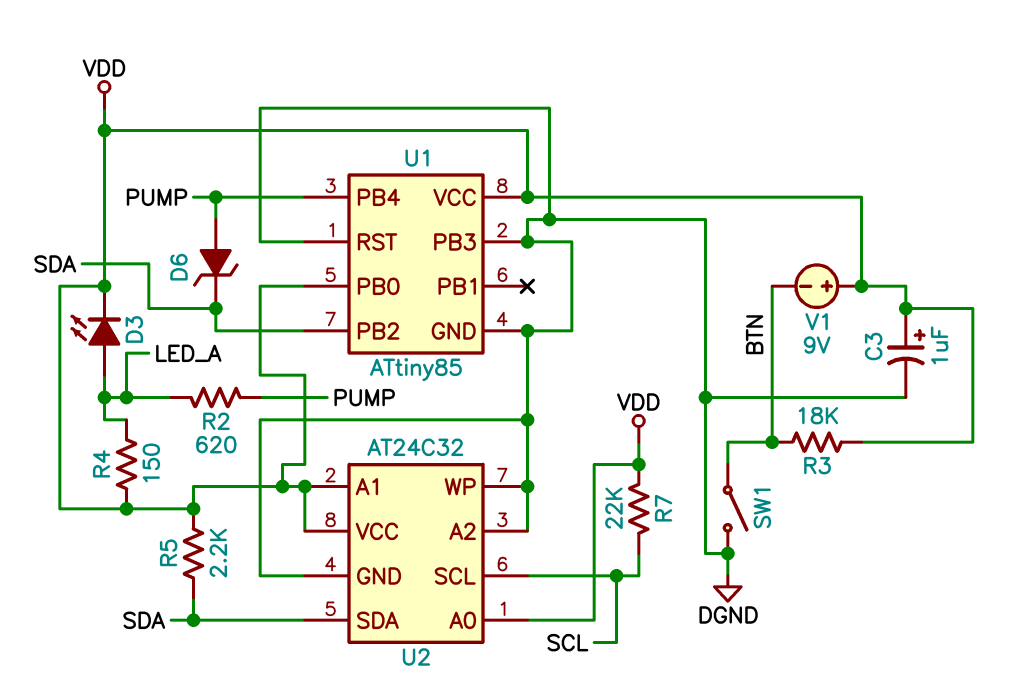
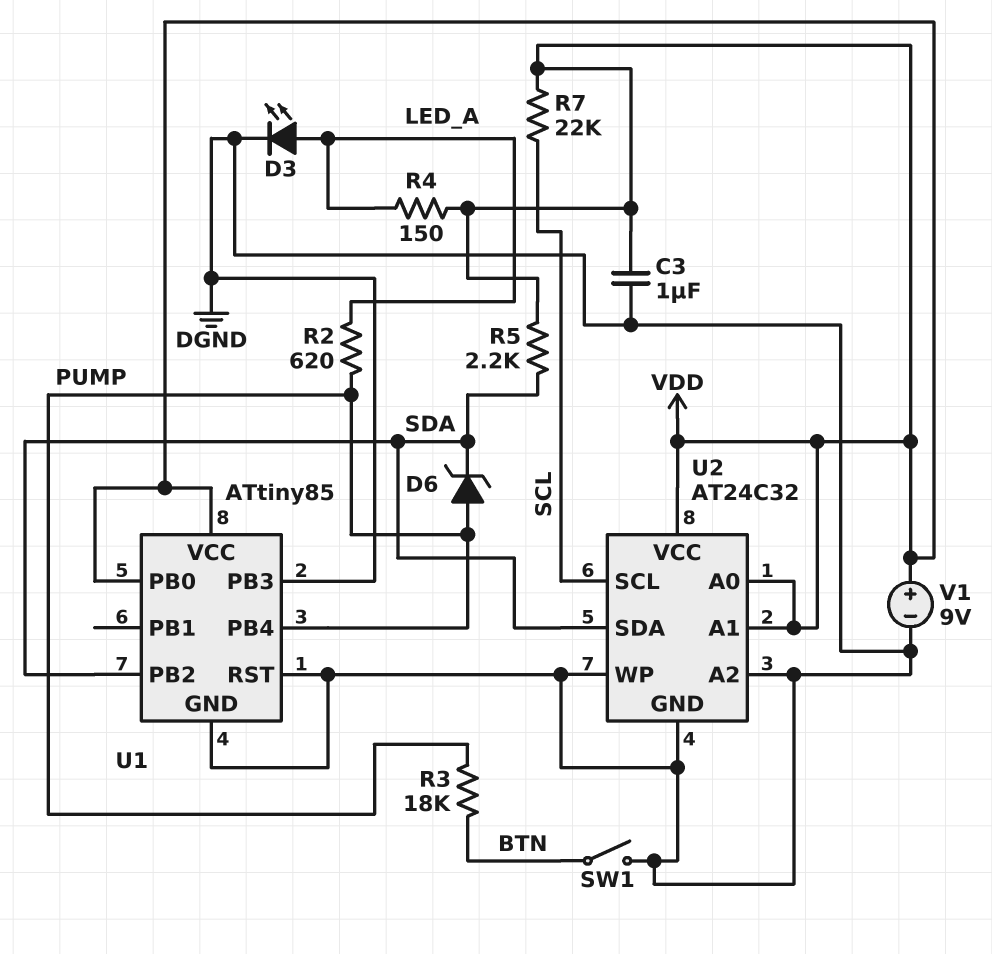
C3: 1uF (plus VDD, minus DGND) -> 1uF (DGND, VDD)
D3: LED (A LED_A, K VDD) -> LED (A LED_A, K DGND)
R3: 18k (BTN, VDD) -> 18k (BTN, PUMP)
V1: 9V (plus VDD, minus BTN) -> 9V (plus VDD, minus DGND)

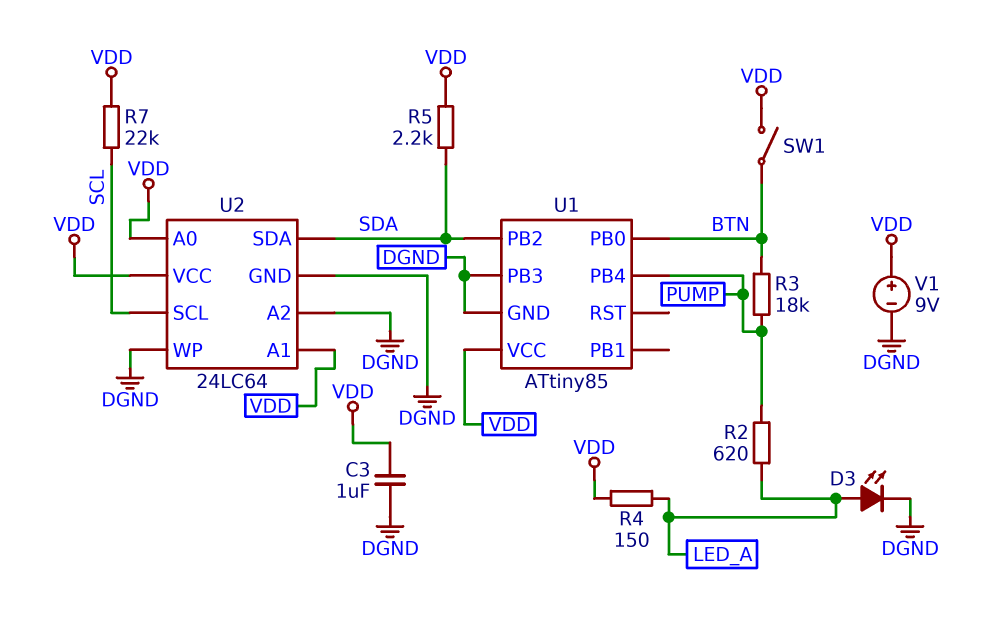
D6: zener (A PUMP, K SDA) -> none
SW1: switch (BTN, DGND) -> switch (BTN, VDD)
U1 pin PB0: VDD -> BTN
U1 pin RST: DGND -> none
U2: AT24C32 -> 24LC64

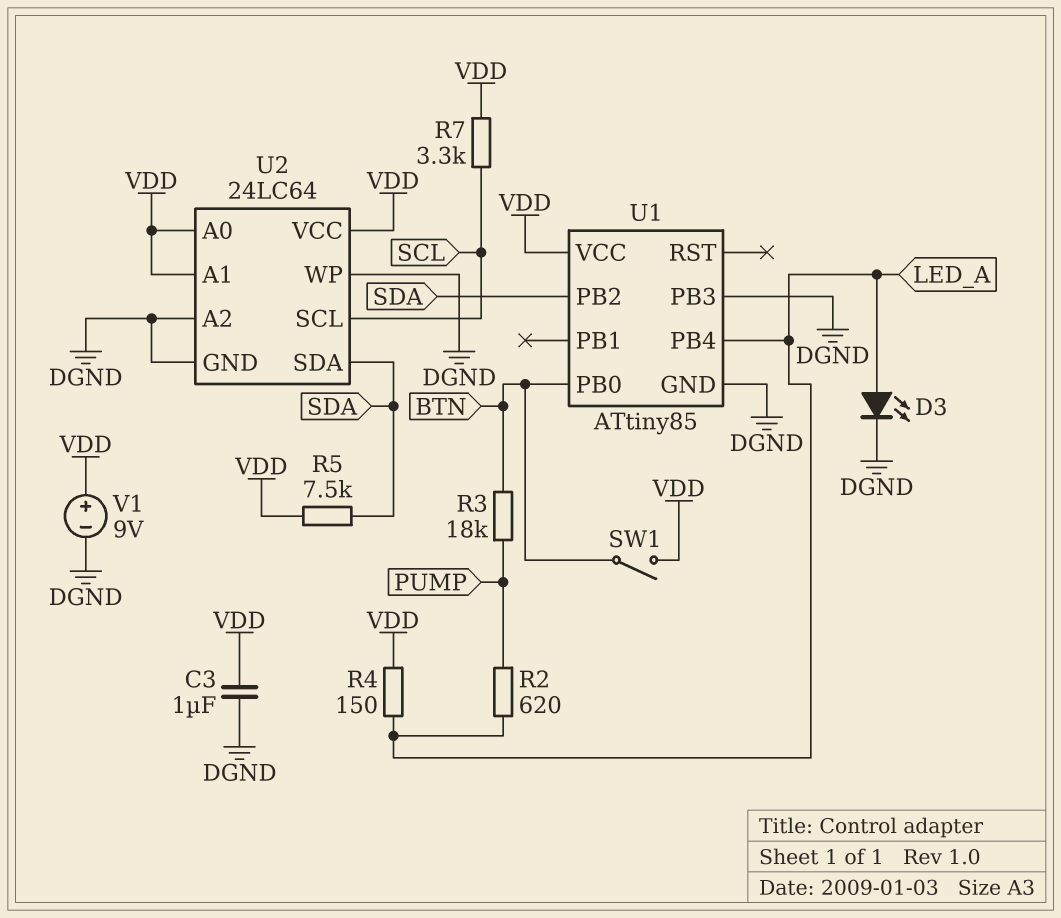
R5: 2.2k (SDA, VDD) -> 7.5k (SDA, VDD)
R7: 22k (SCL, VDD) -> 3.3k (SCL, VDD)
U1 pin PB4: PUMP -> LED_A

